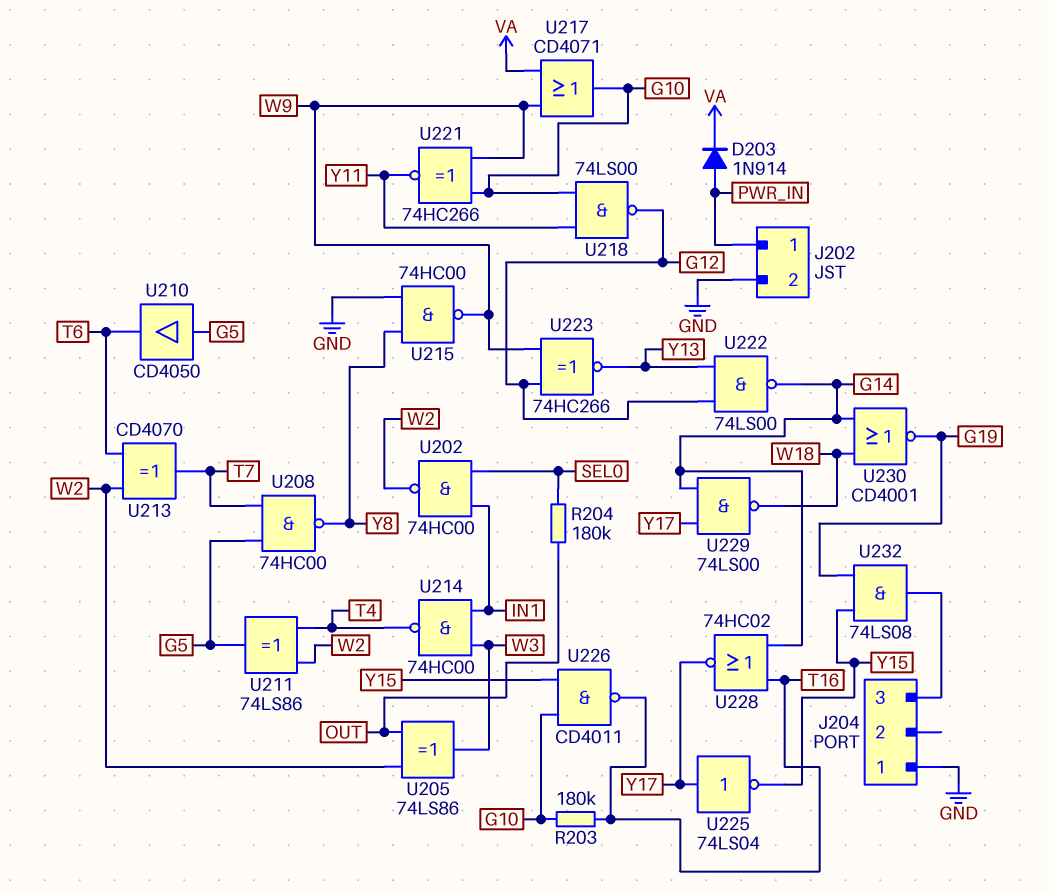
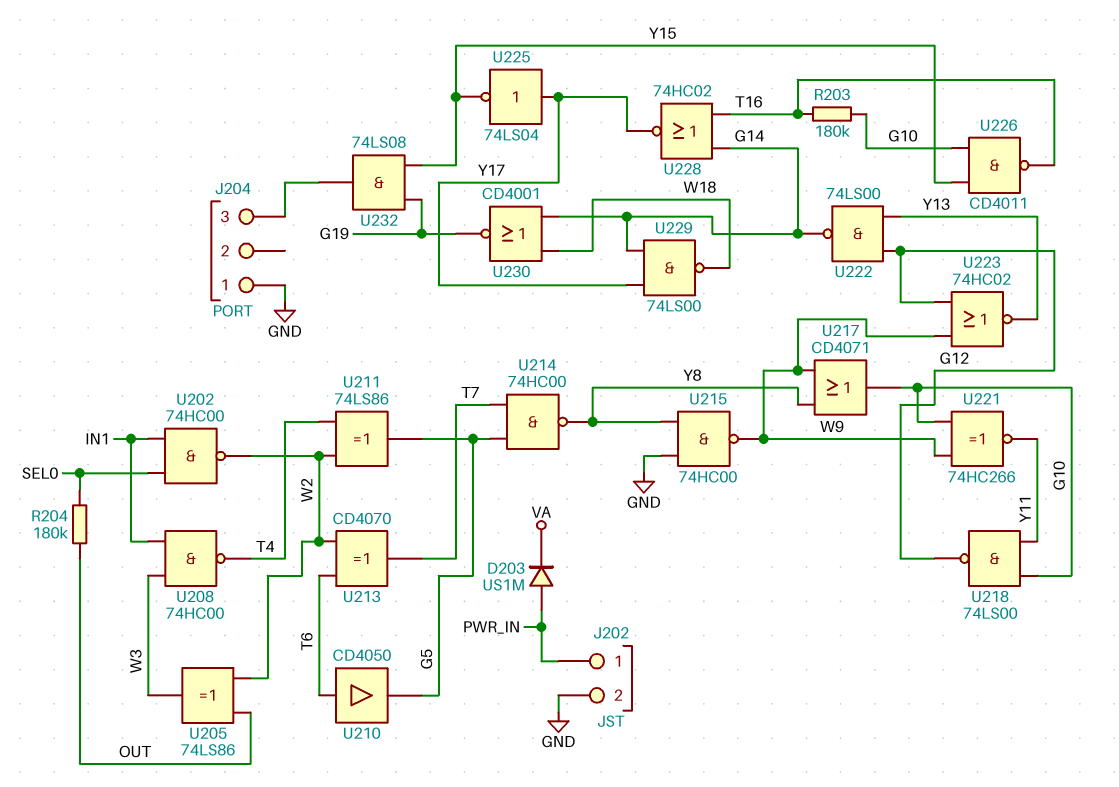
D203: diode 1N914 (A PWR_IN, K VA) -> diode US1M (A PWR_IN, K VA)
U208: NAND 74HC00 (in G5, in T7, out Y8) -> NAND 74HC00 (in IN1, in W3, out T4)
U210: buffer CD4050 (in G5, out T6) -> buffer CD4050 (in T6, out G5)
U214: NAND 74HC00 (in IN1, in W3, out T4) -> NAND 74HC00 (in G5, in T7, out Y8)
U217: OR CD4071 (in VA, in W9, out G10) -> OR CD4071 (in W9, in Y8, out G10)
U223: XNOR 74HC266 (in G12, in W9, out Y13) -> NOR 74HC02 (in G12, in W9, out Y13)

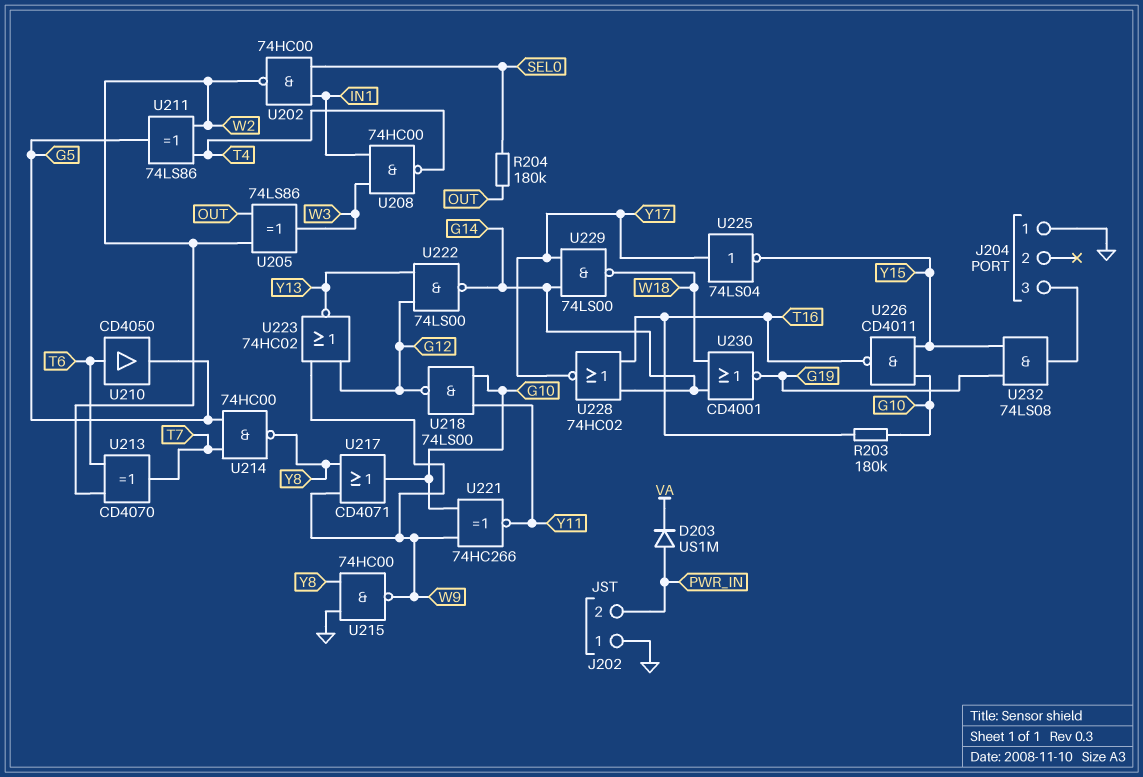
J202 pin 1: PWR_IN -> GND
J202 pin 2: GND -> PWR_IN

